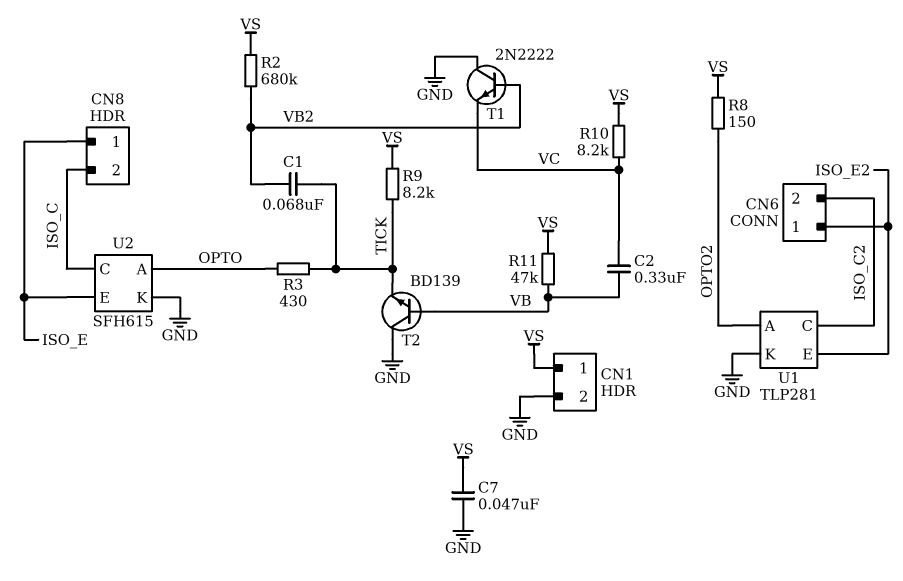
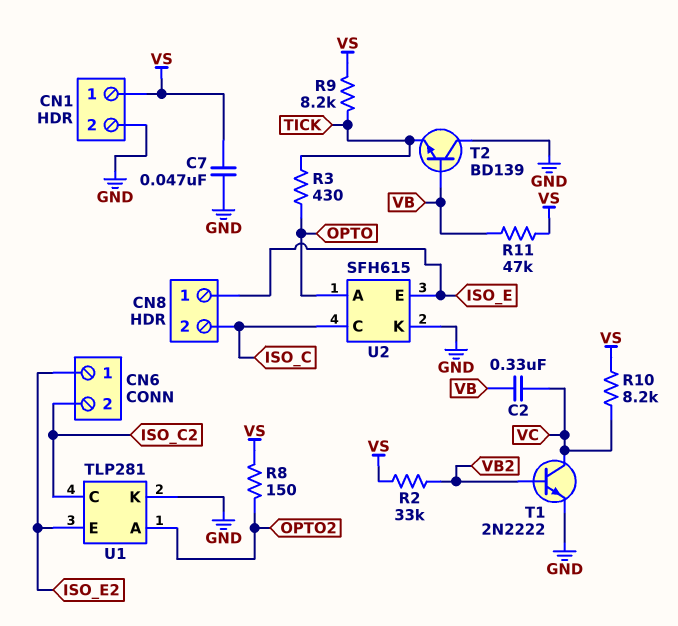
C1: 68nF (TICK, VB2) -> none
R2: 680k (VB2, VS) -> 33k (VB2, VS)
T1: NPN 2N2222 (B VB2, C GND, E VC) -> NPN 2N2222 (B VB2, C VC, E GND)

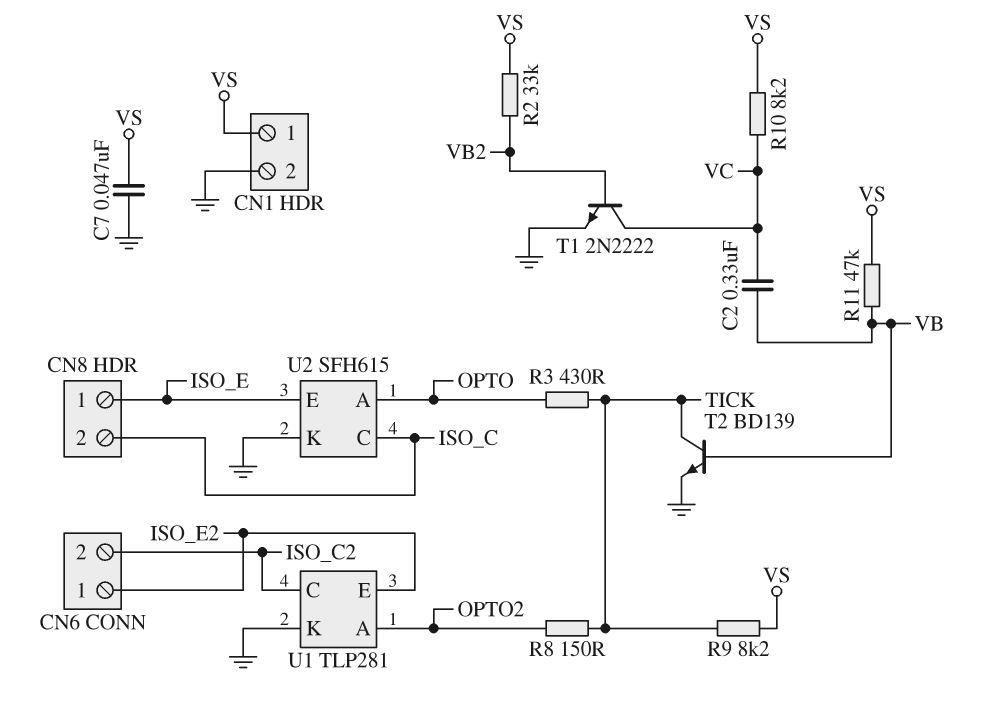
R8: 150 (OPTO2, VS) -> 150 (OPTO2, TICK)
T2: NPN BD139 (B VB, C GND, E TICK) -> NPN BD139 (B VB, C TICK, E GND)

